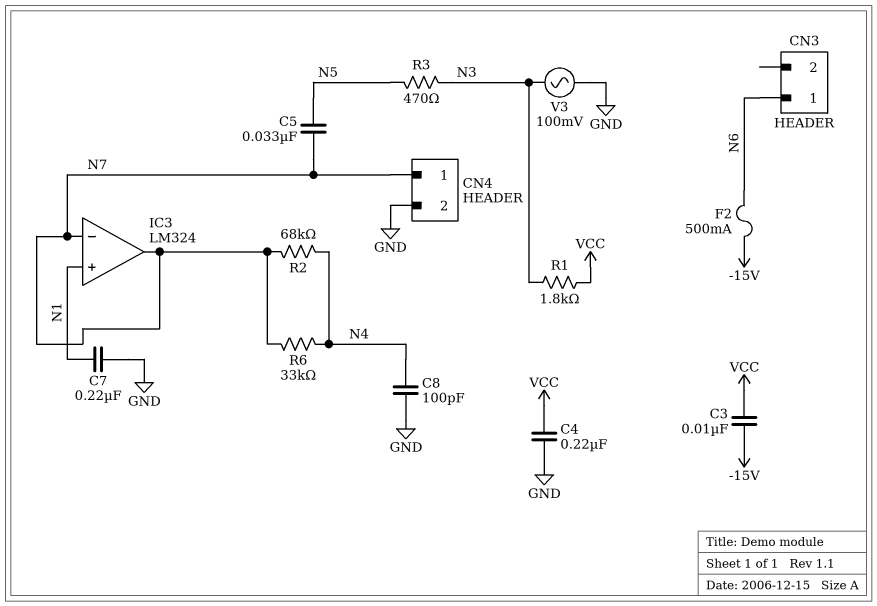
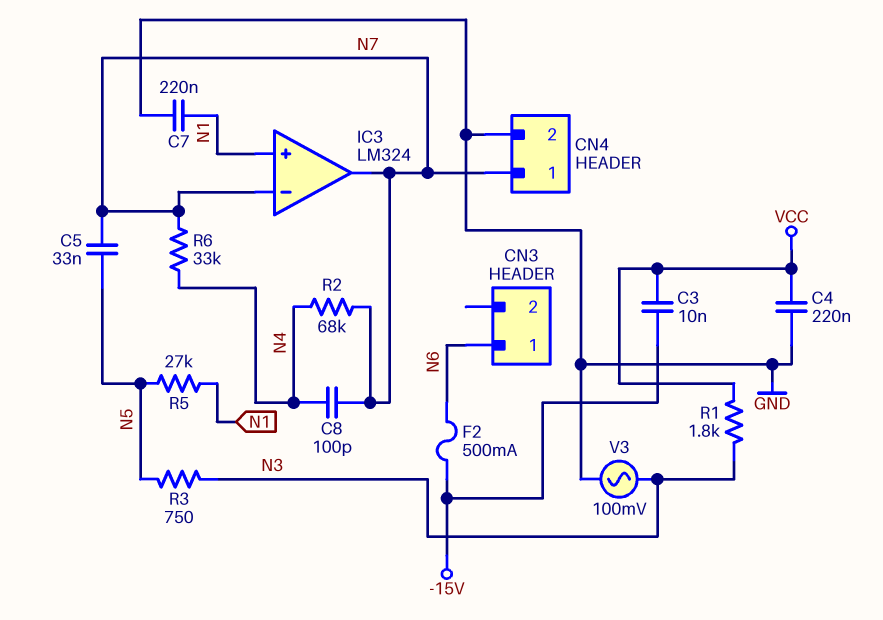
C8: 100pF (GND, N4) -> 100pF (N4, N7)
R3: 470 (N3, N5) -> 750 (N3, N5)
R5: none -> 27k (N1, N5)

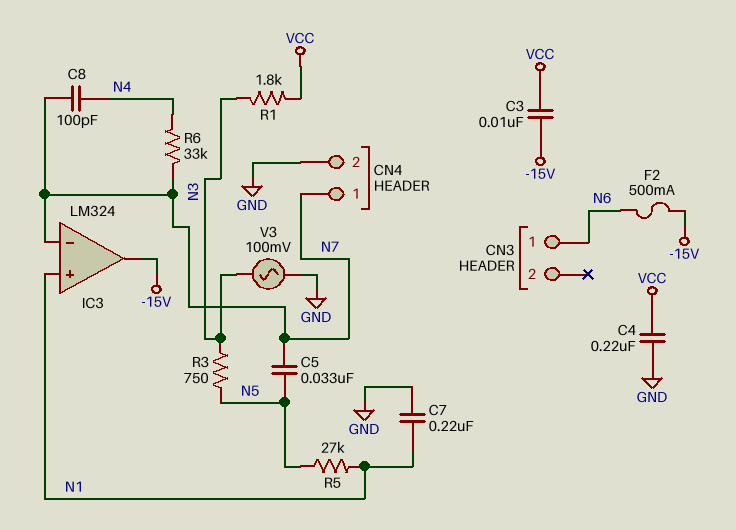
IC3 pin out: N7 -> -15V
R2: 68k (N4, N7) -> none

